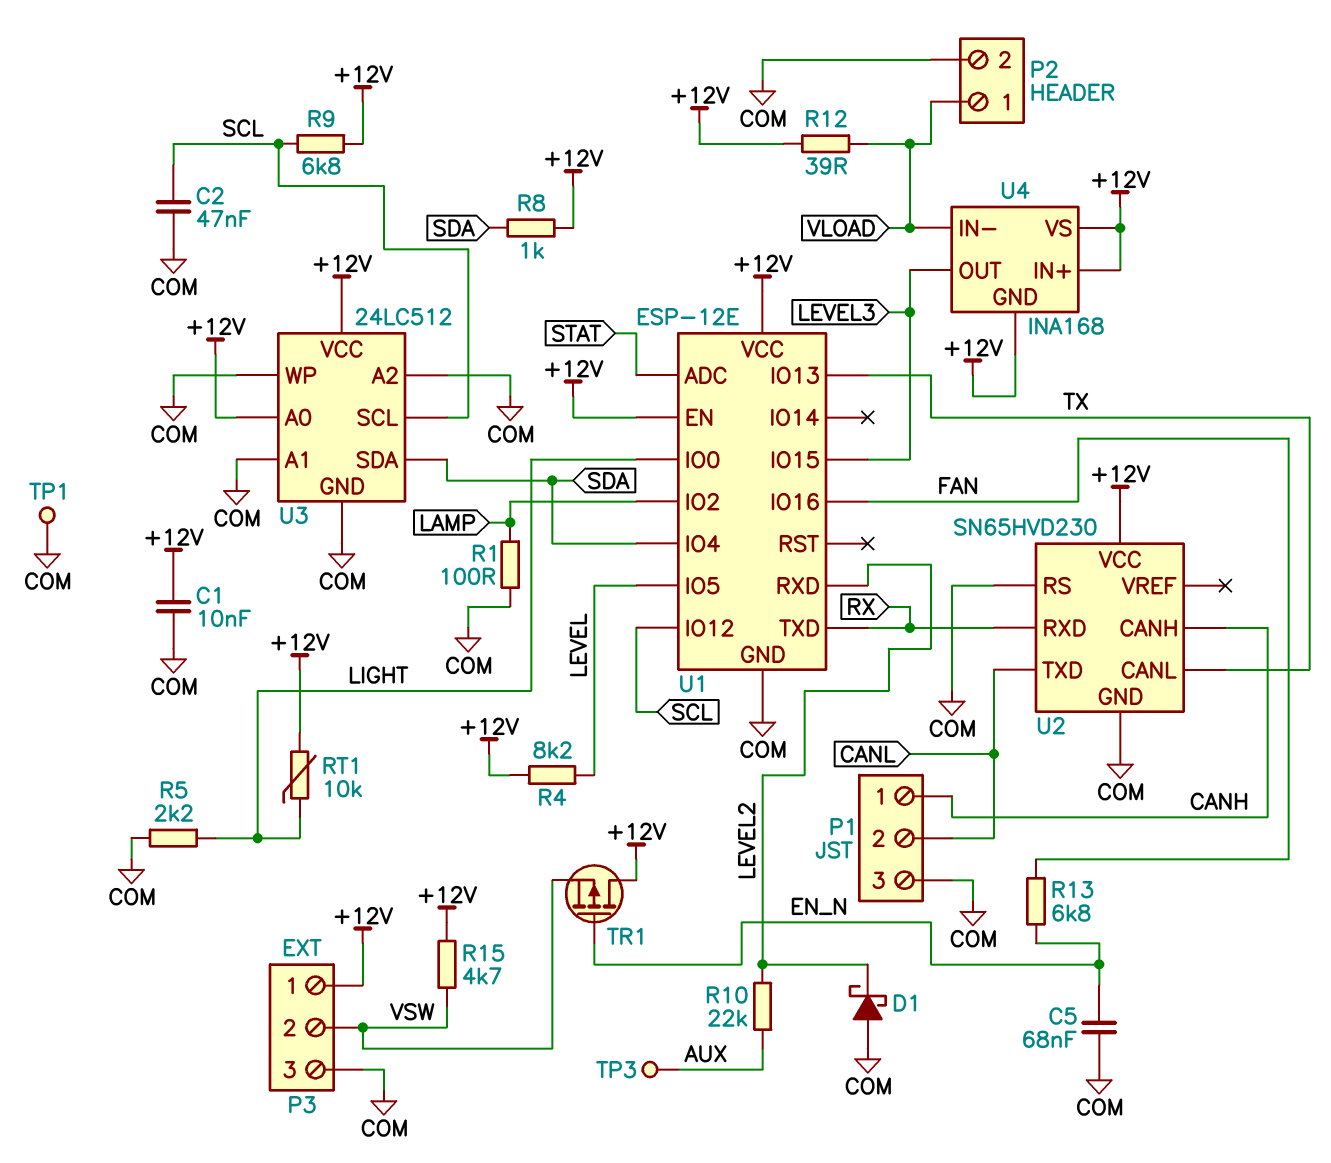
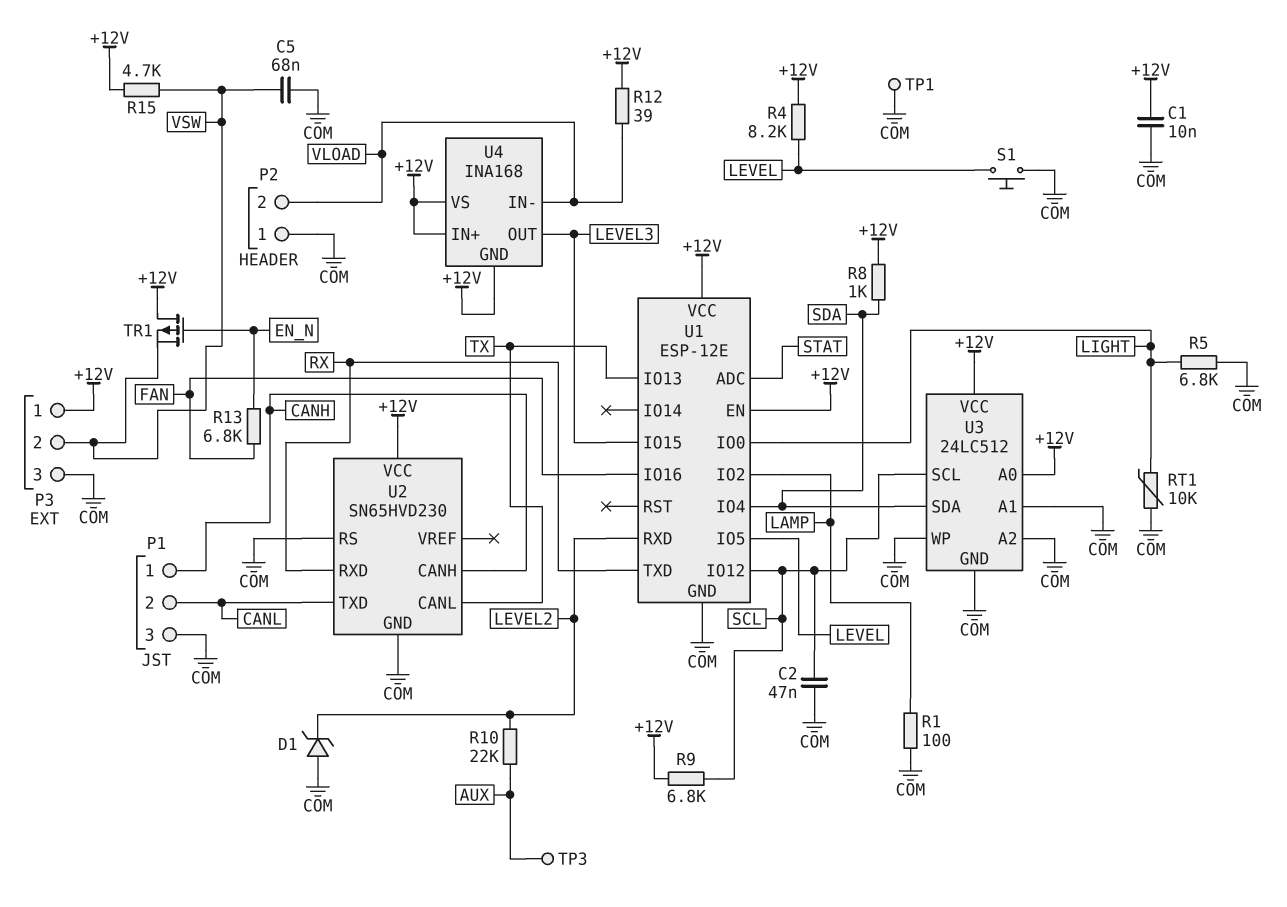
C5: 68nF (COM, EN_N) -> 68nF (COM, VSW)
D1: schottky (A COM, K LEVEL2) -> zener (A COM, K LEVEL2)
P2 pin 1: VLOAD -> COM
P2 pin 2: COM -> VLOAD
R5: 2.2k (COM, LIGHT) -> 6.8k (COM, LIGHT)
RT1: 10k (+12V, LIGHT) -> 10k (COM, LIGHT)
S1: none -> button (COM, LEVEL)

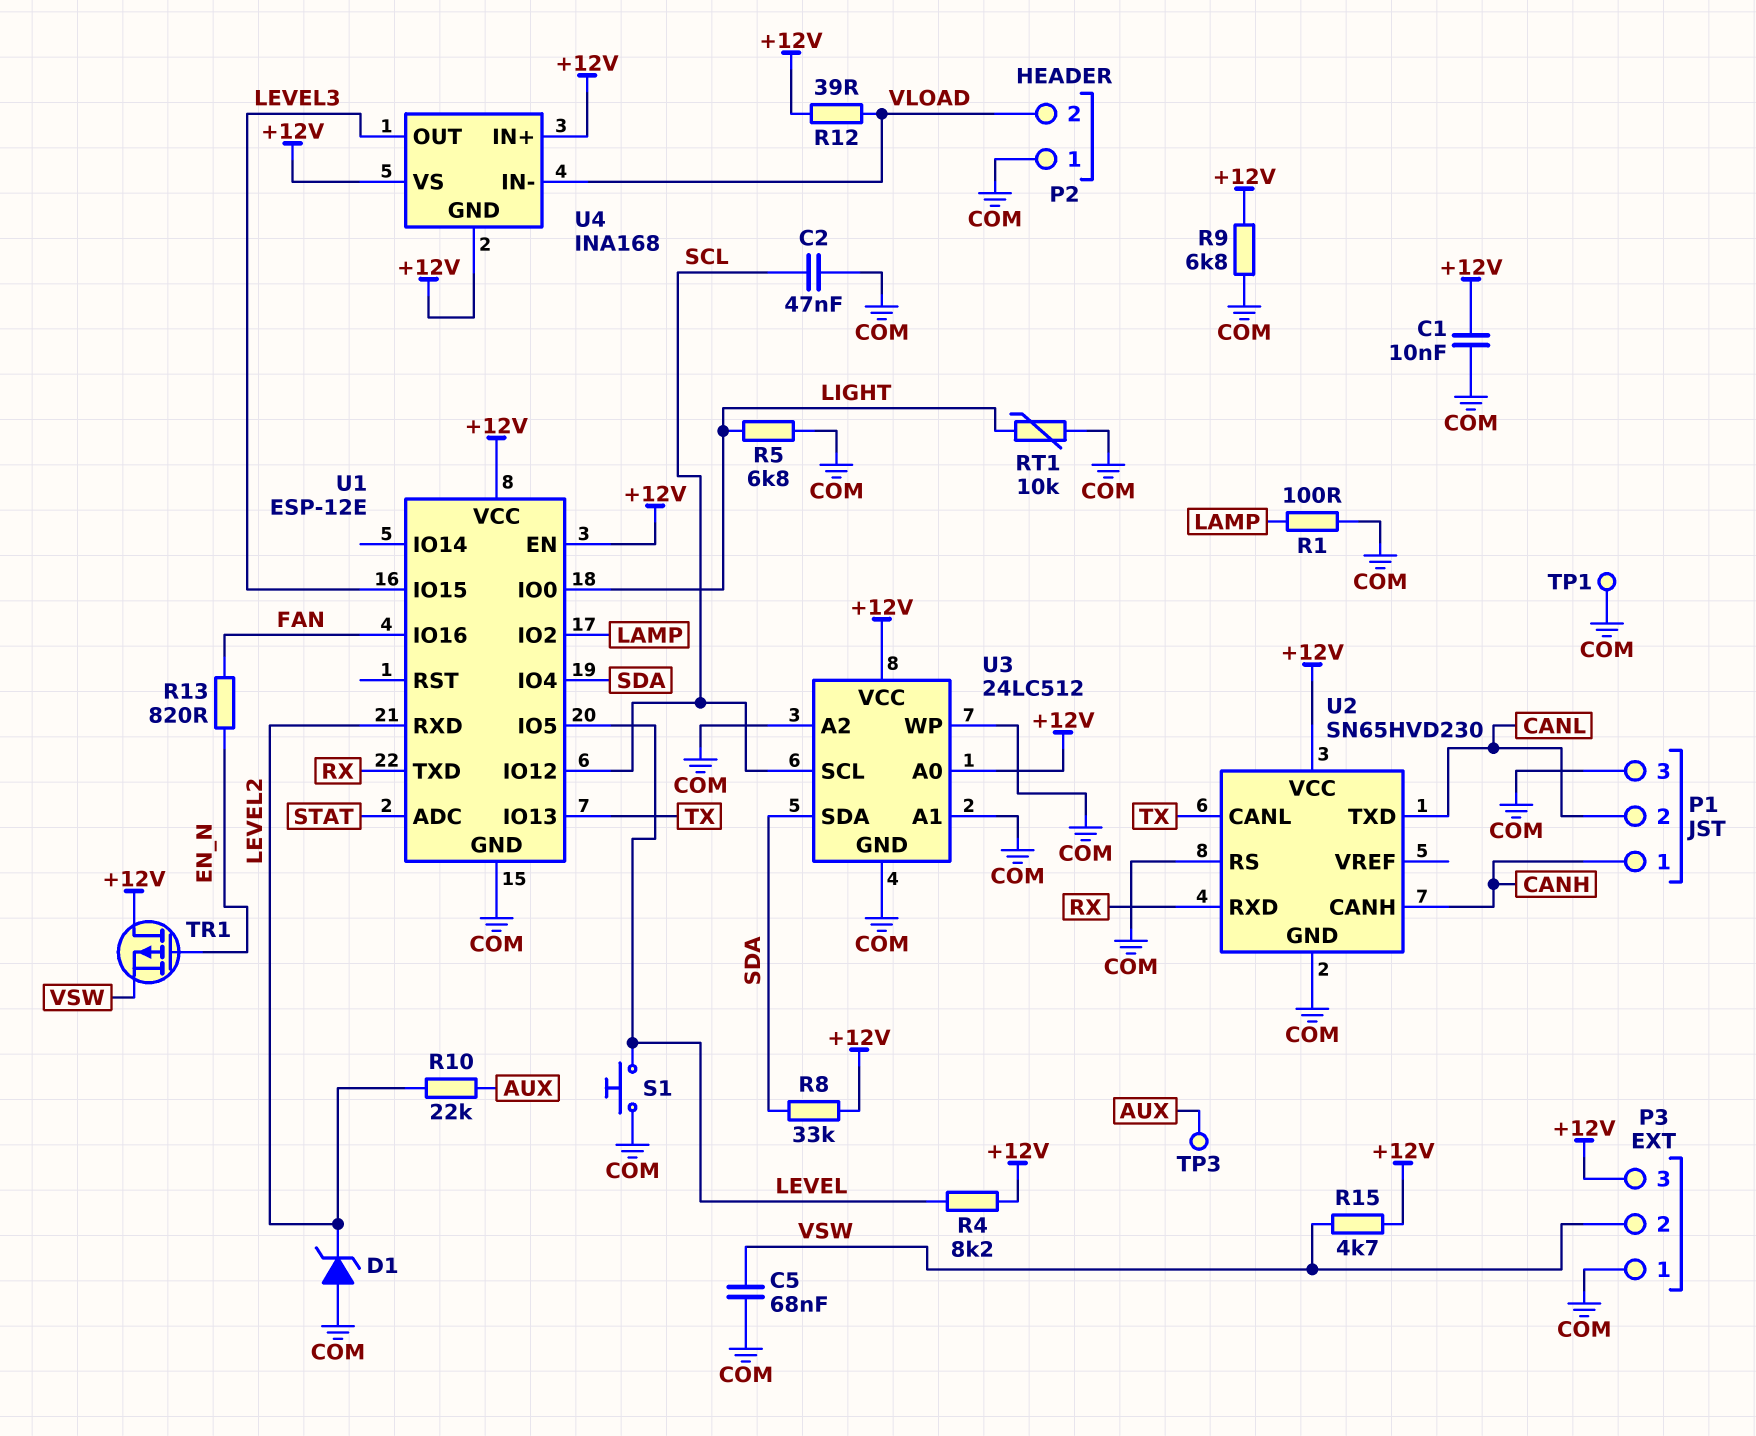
P3 pin 1: +12V -> COM
P3 pin 3: COM -> +12V
R8: 1k (+12V, SDA) -> 33k (+12V, SDA)
R9: 6.8k (+12V, SCL) -> 6.8k (+12V, COM)
R13: 6.8k (EN_N, FAN) -> 820 (EN_N, FAN)

